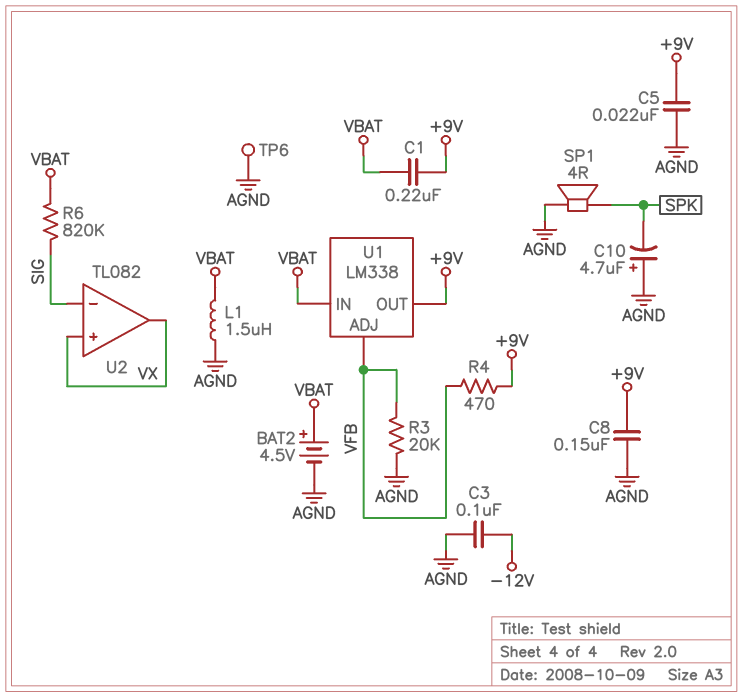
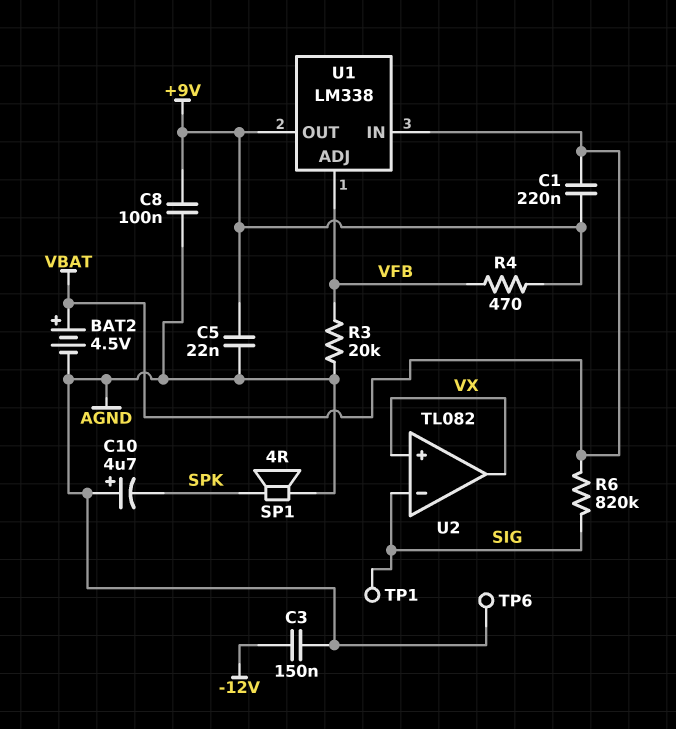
C3: 100nF (-12V, AGND) -> 150nF (-12V, AGND)
C8: 150nF (+9V, AGND) -> 100nF (+9V, AGND)
L1: 1.5uH (AGND, VBAT) -> none
TP1: none -> test point (SIG)

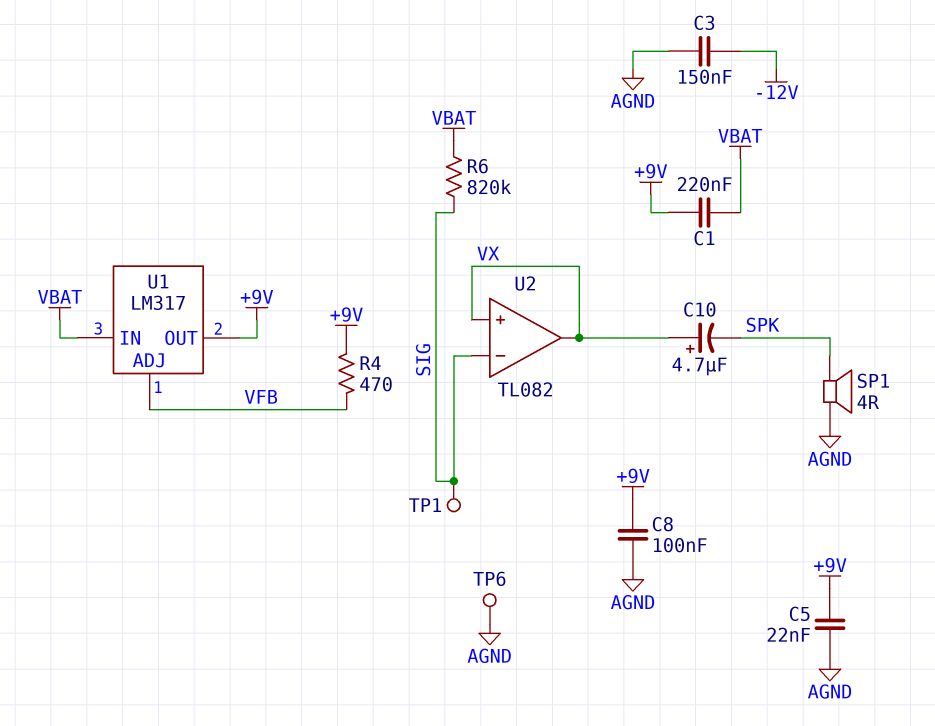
BAT2: 4.5V (plus VBAT, minus AGND) -> none
C10: 4.7uF (plus AGND, minus SPK) -> 4.7uF (plus VX, minus SPK)
R3: 20k (AGND, VFB) -> none
U1: LM338 -> LM317

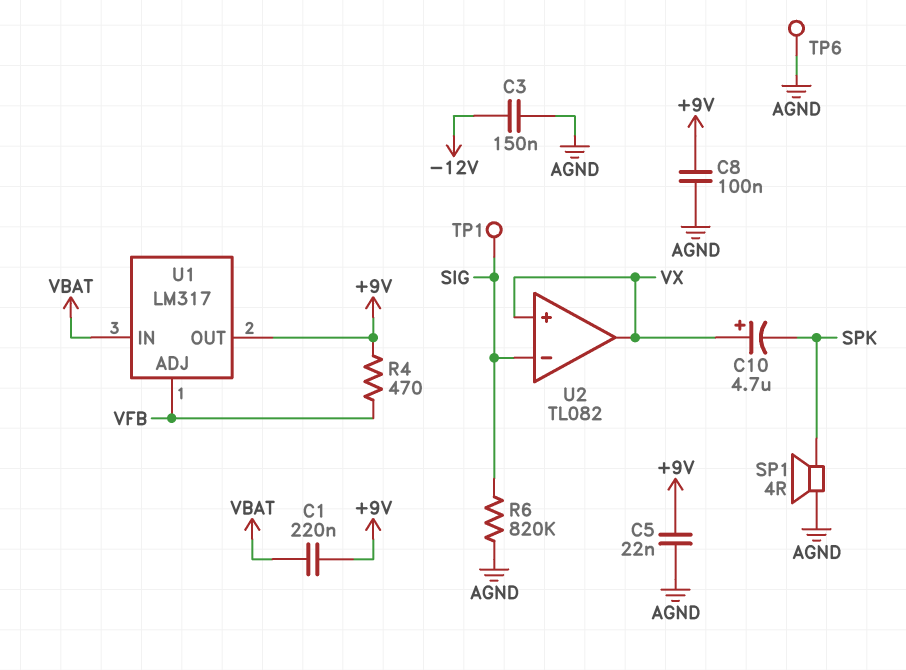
R6: 820k (SIG, VBAT) -> 820k (AGND, SIG)

